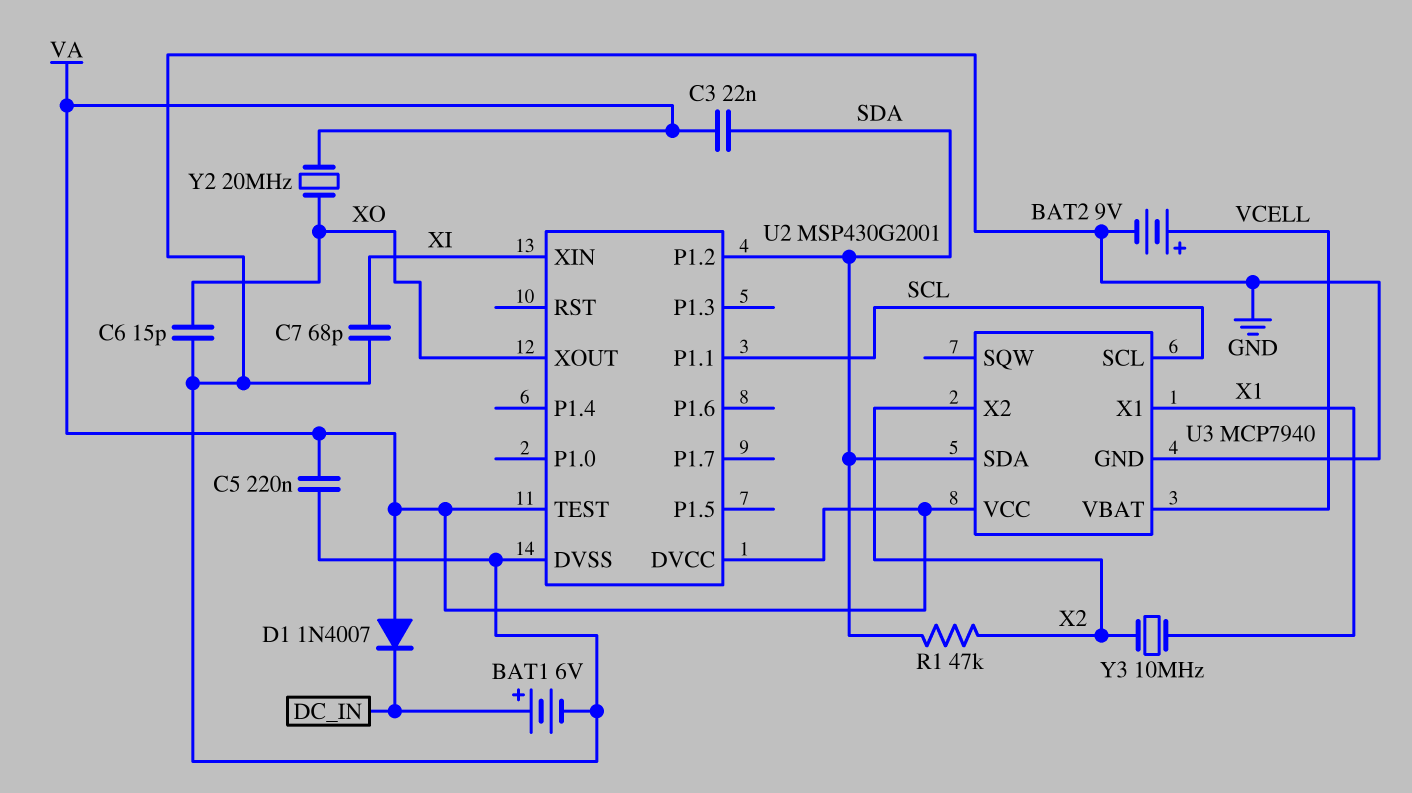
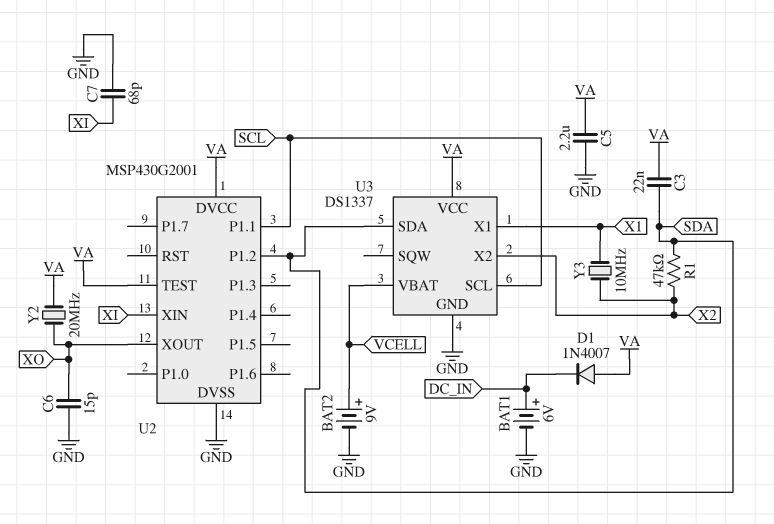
C5: 220nF (GND, VA) -> 2.2uF (GND, VA)
U3: MCP7940 -> DS1337

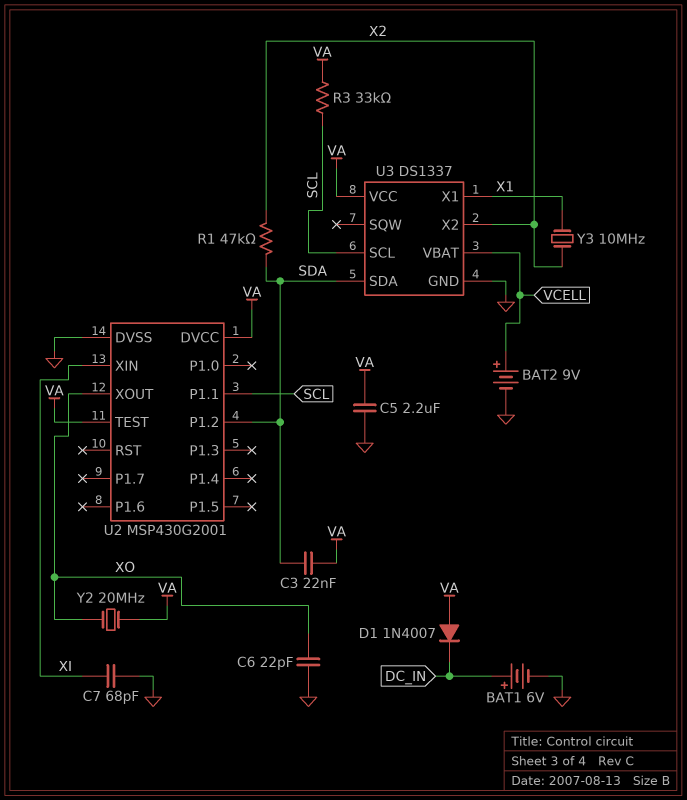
C6: 15pF (GND, XO) -> 22pF (GND, XO)
R3: none -> 33k (SCL, VA)

